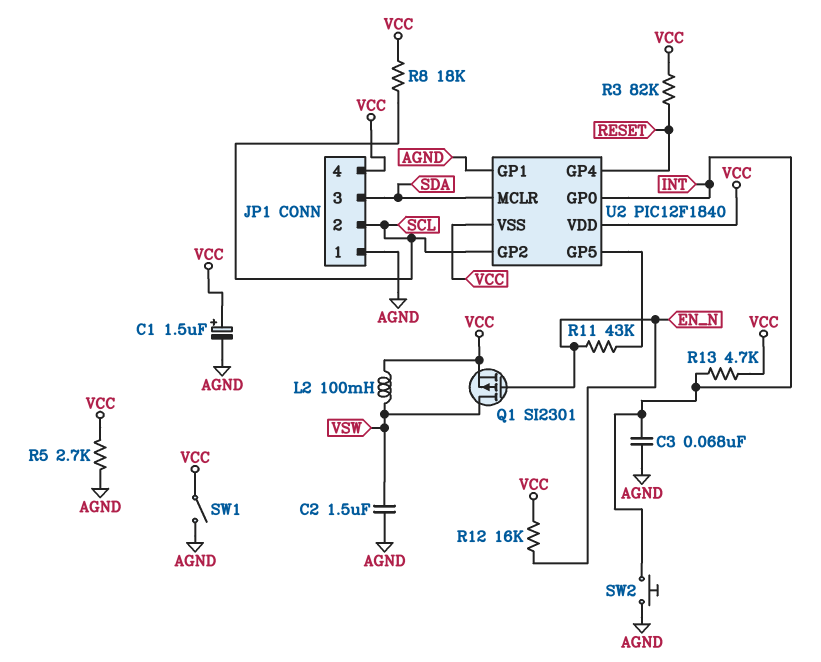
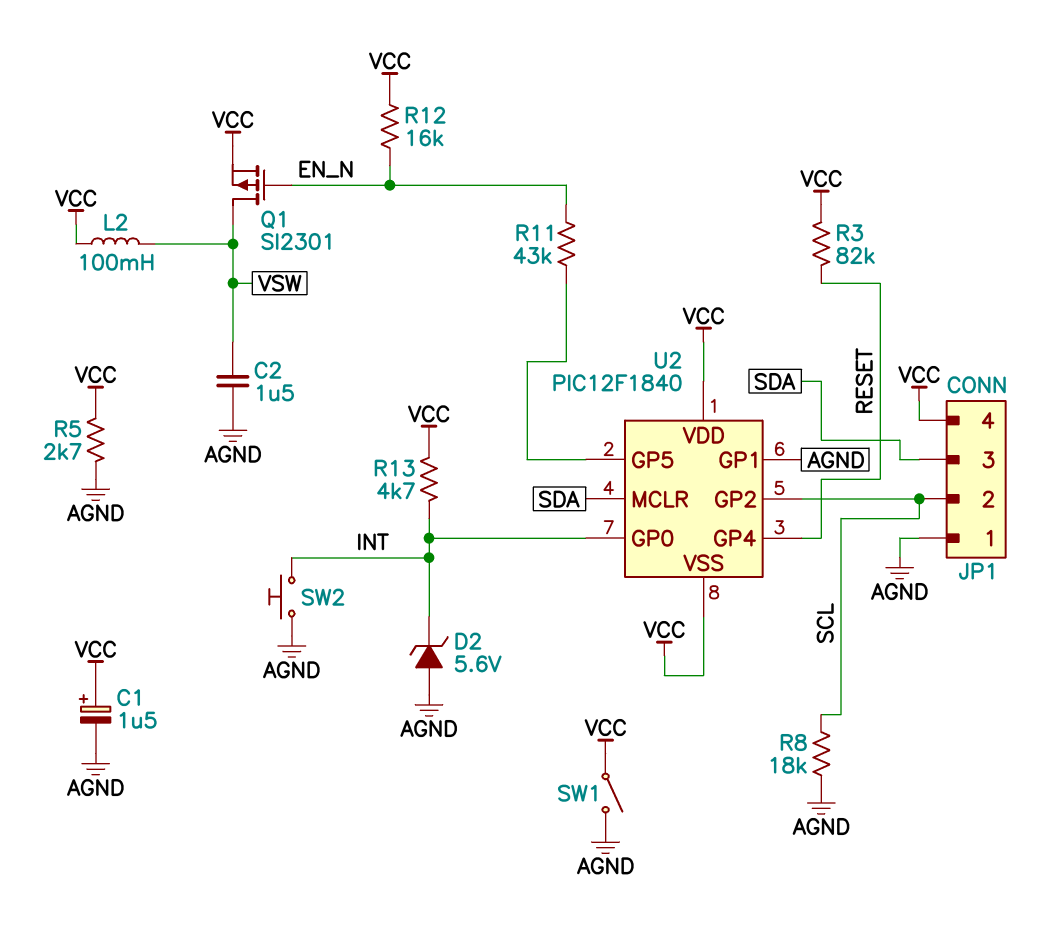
C3: 68nF (AGND, INT) -> none
D2: none -> zener 5.6V (A AGND, K INT)
R8: 18k (SCL, VCC) -> 18k (AGND, SCL)

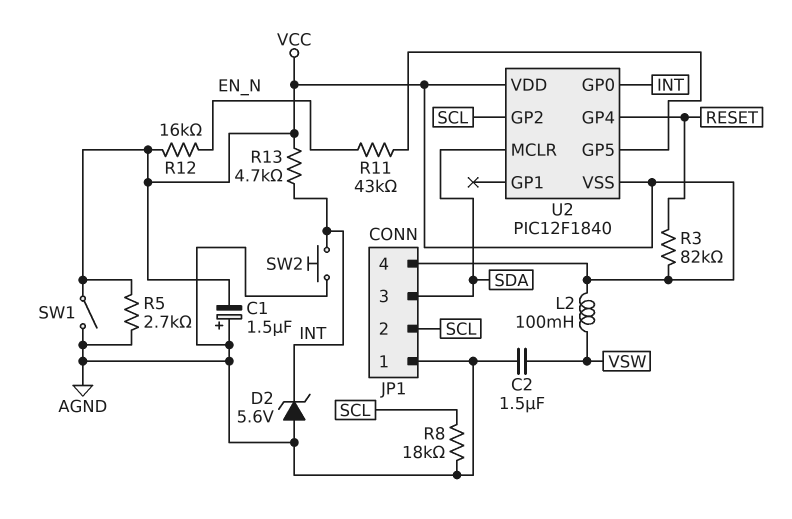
C1: 1.5uF (plus VCC, minus AGND) -> 1.5uF (plus AGND, minus VCC)
Q1: PMOS SI2301 (G EN_N, D VSW, S VCC) -> none
U2 pin GP1: AGND -> none

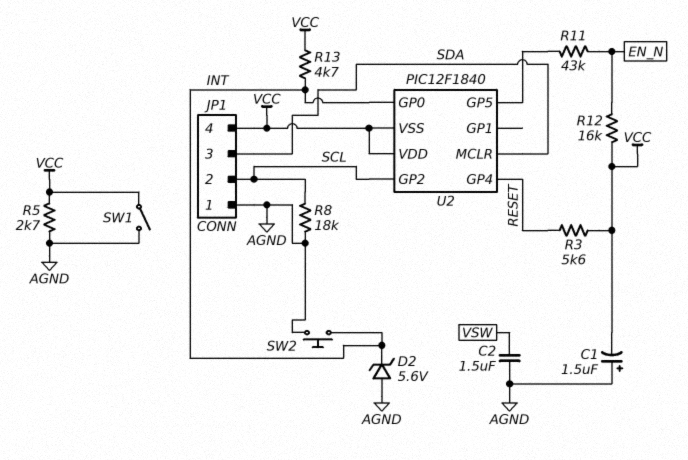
L2: 100mH (VCC, VSW) -> none
R3: 82k (RESET, VCC) -> 5.6k (RESET, VCC)

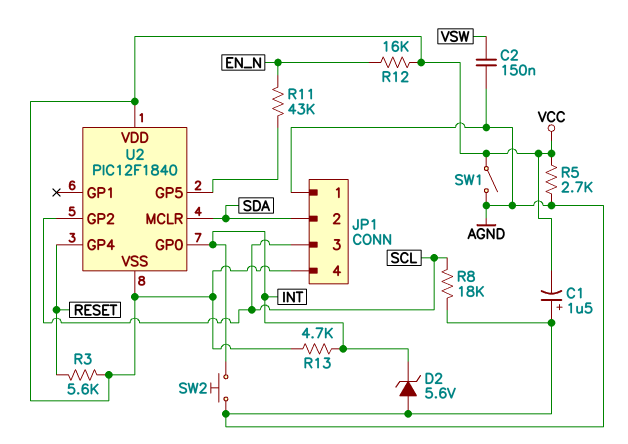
C2: 1.5uF (AGND, VSW) -> 150nF (AGND, VSW)
JP1 pin 2: SCL -> SDA
JP1 pin 3: SDA -> SCL

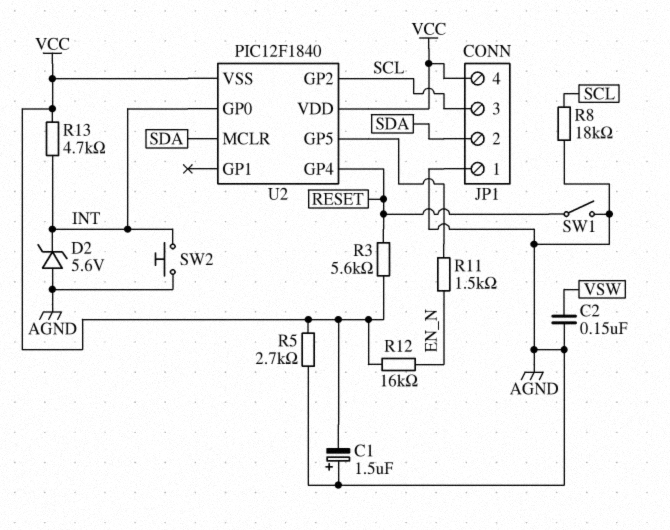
R11: 43k (EN_N, U2/GP5) -> 1.5k (EN_N, U2/GP5)
SW1: switch (AGND, VCC) -> switch (AGND, RESET)

